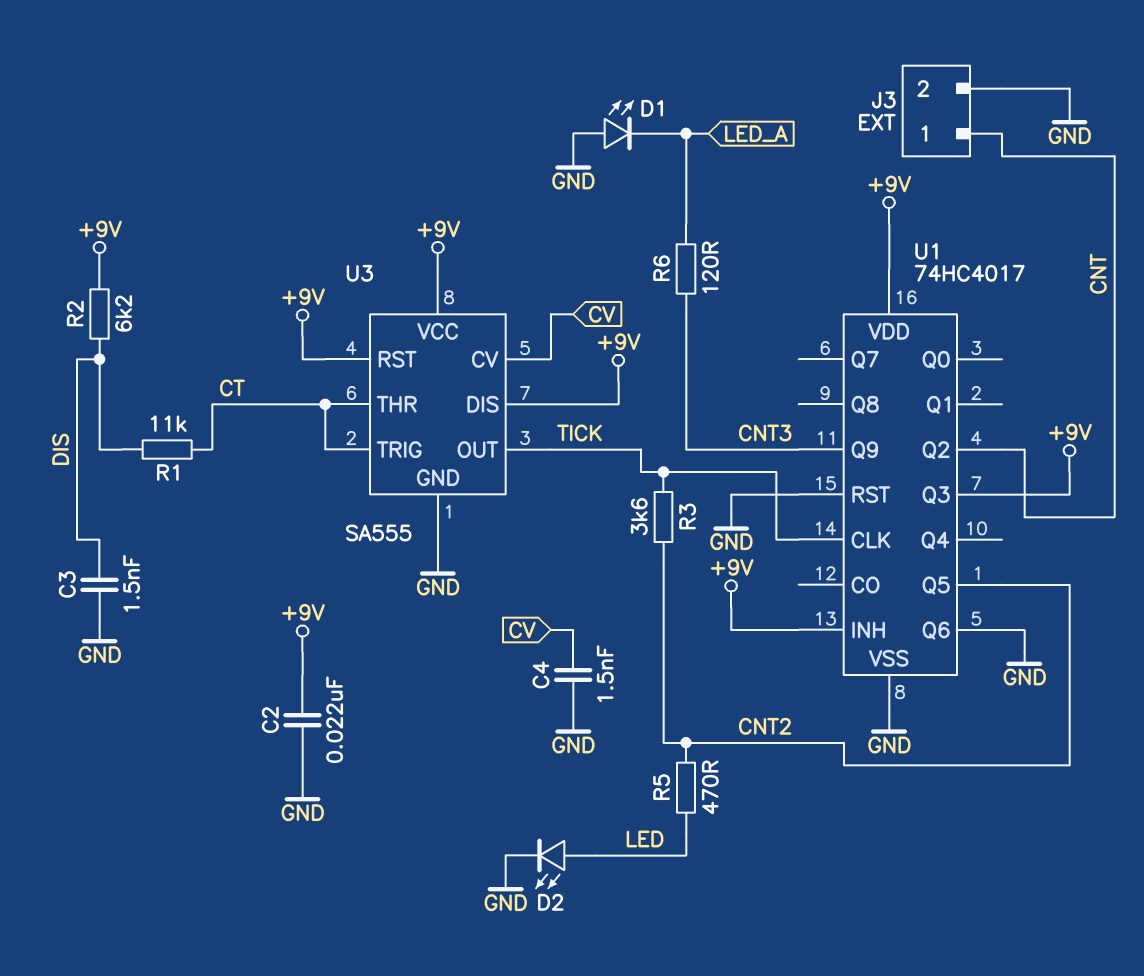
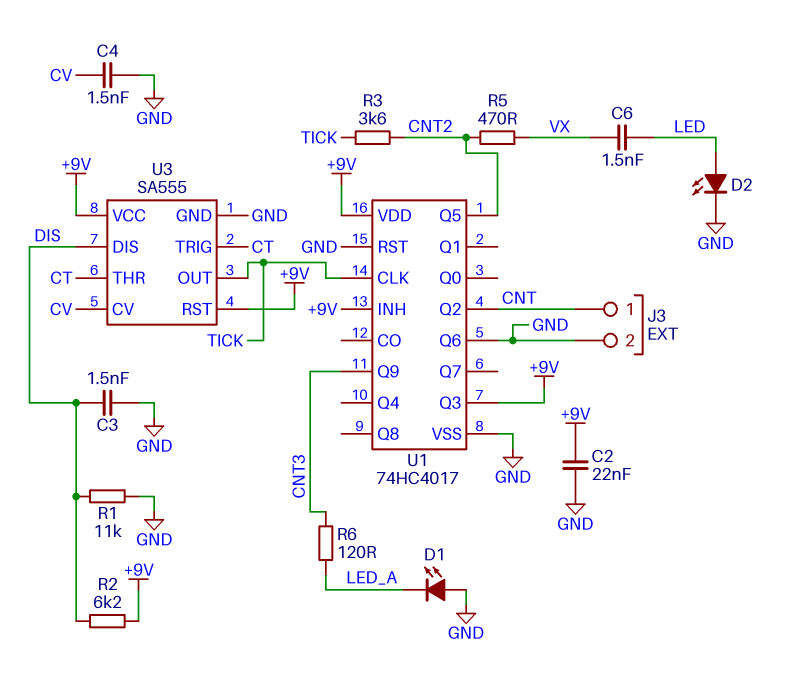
C6: none -> 1.5nF (LED, VX)
R1: 11k (CT, DIS) -> 11k (DIS, GND)
R5: 470 (CNT2, LED) -> 470 (CNT2, VX)
U3 pin DIS: +9V -> DIS

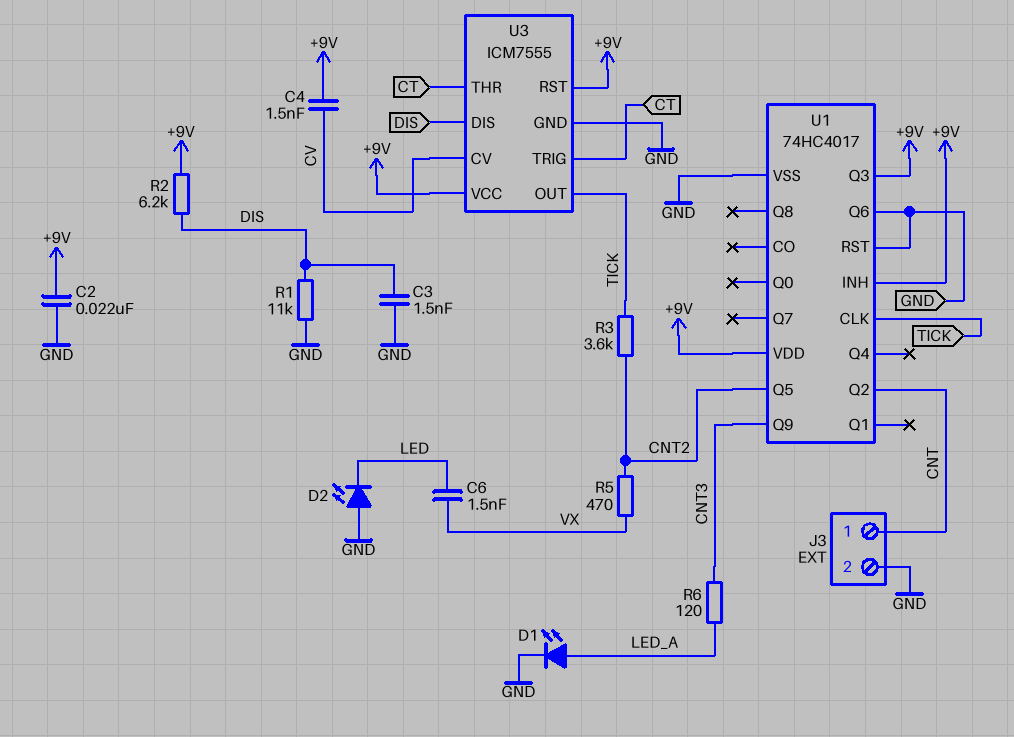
C4: 1.5nF (CV, GND) -> 1.5nF (+9V, CV)
D1: LED (A GND, K LED_A) -> LED (A LED_A, K GND)
D2: LED (A LED, K GND) -> LED (A GND, K LED)
U3: SA555 -> ICM7555

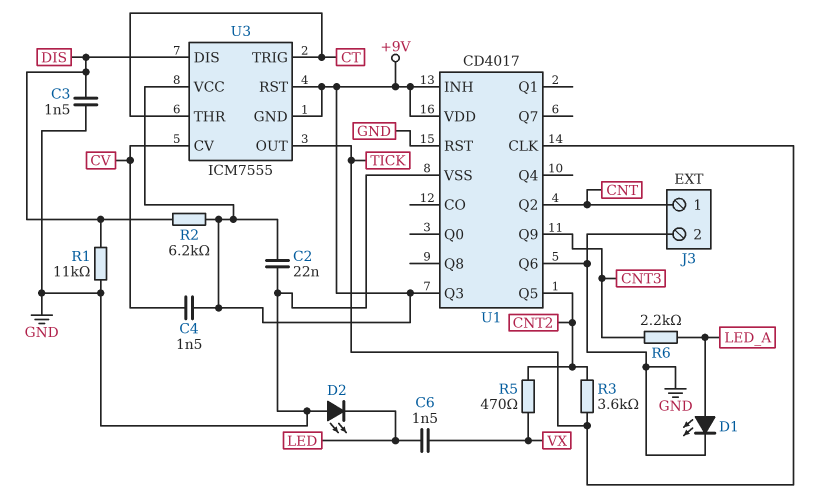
R6: 120 (CNT3, LED_A) -> 2.2k (CNT3, LED_A)
U1: 74HC4017 -> CD4017
U3 pin GND: GND -> +9V

